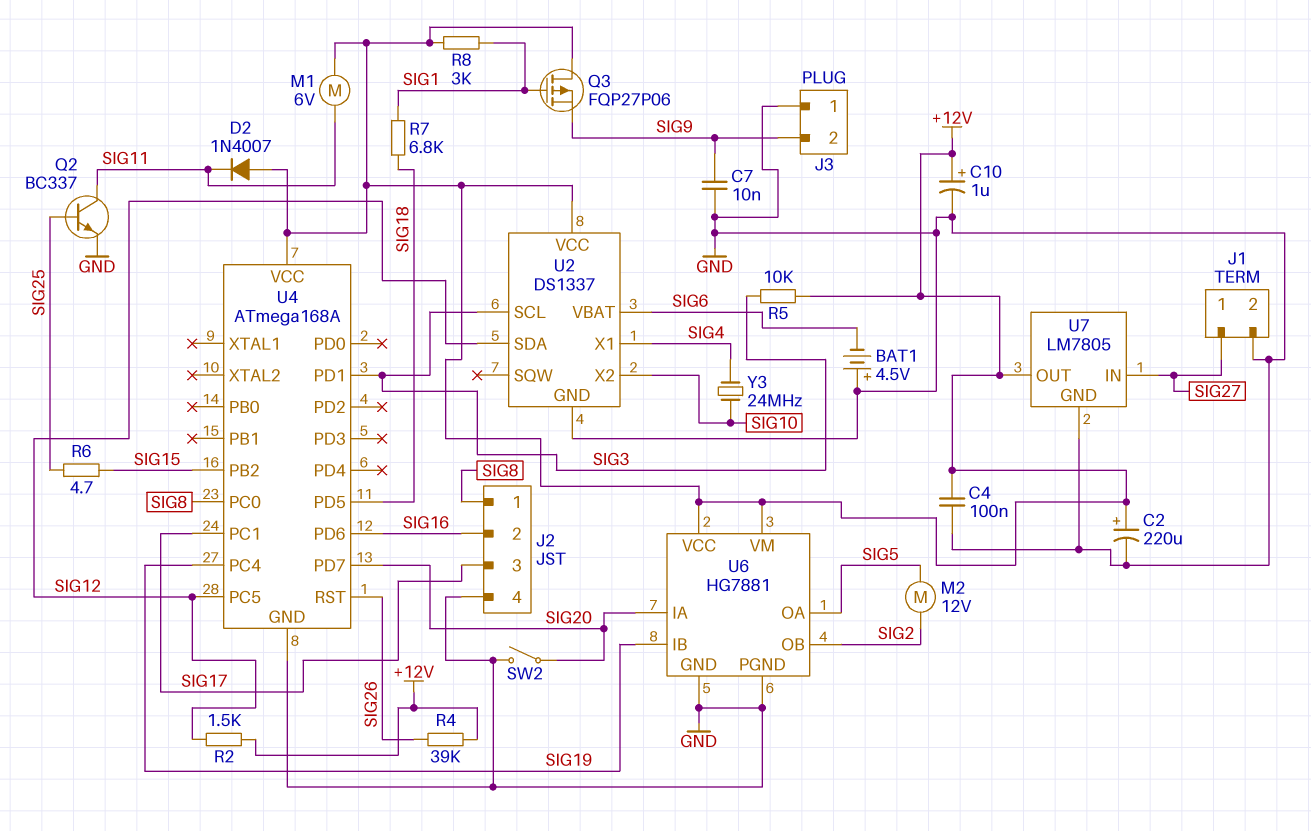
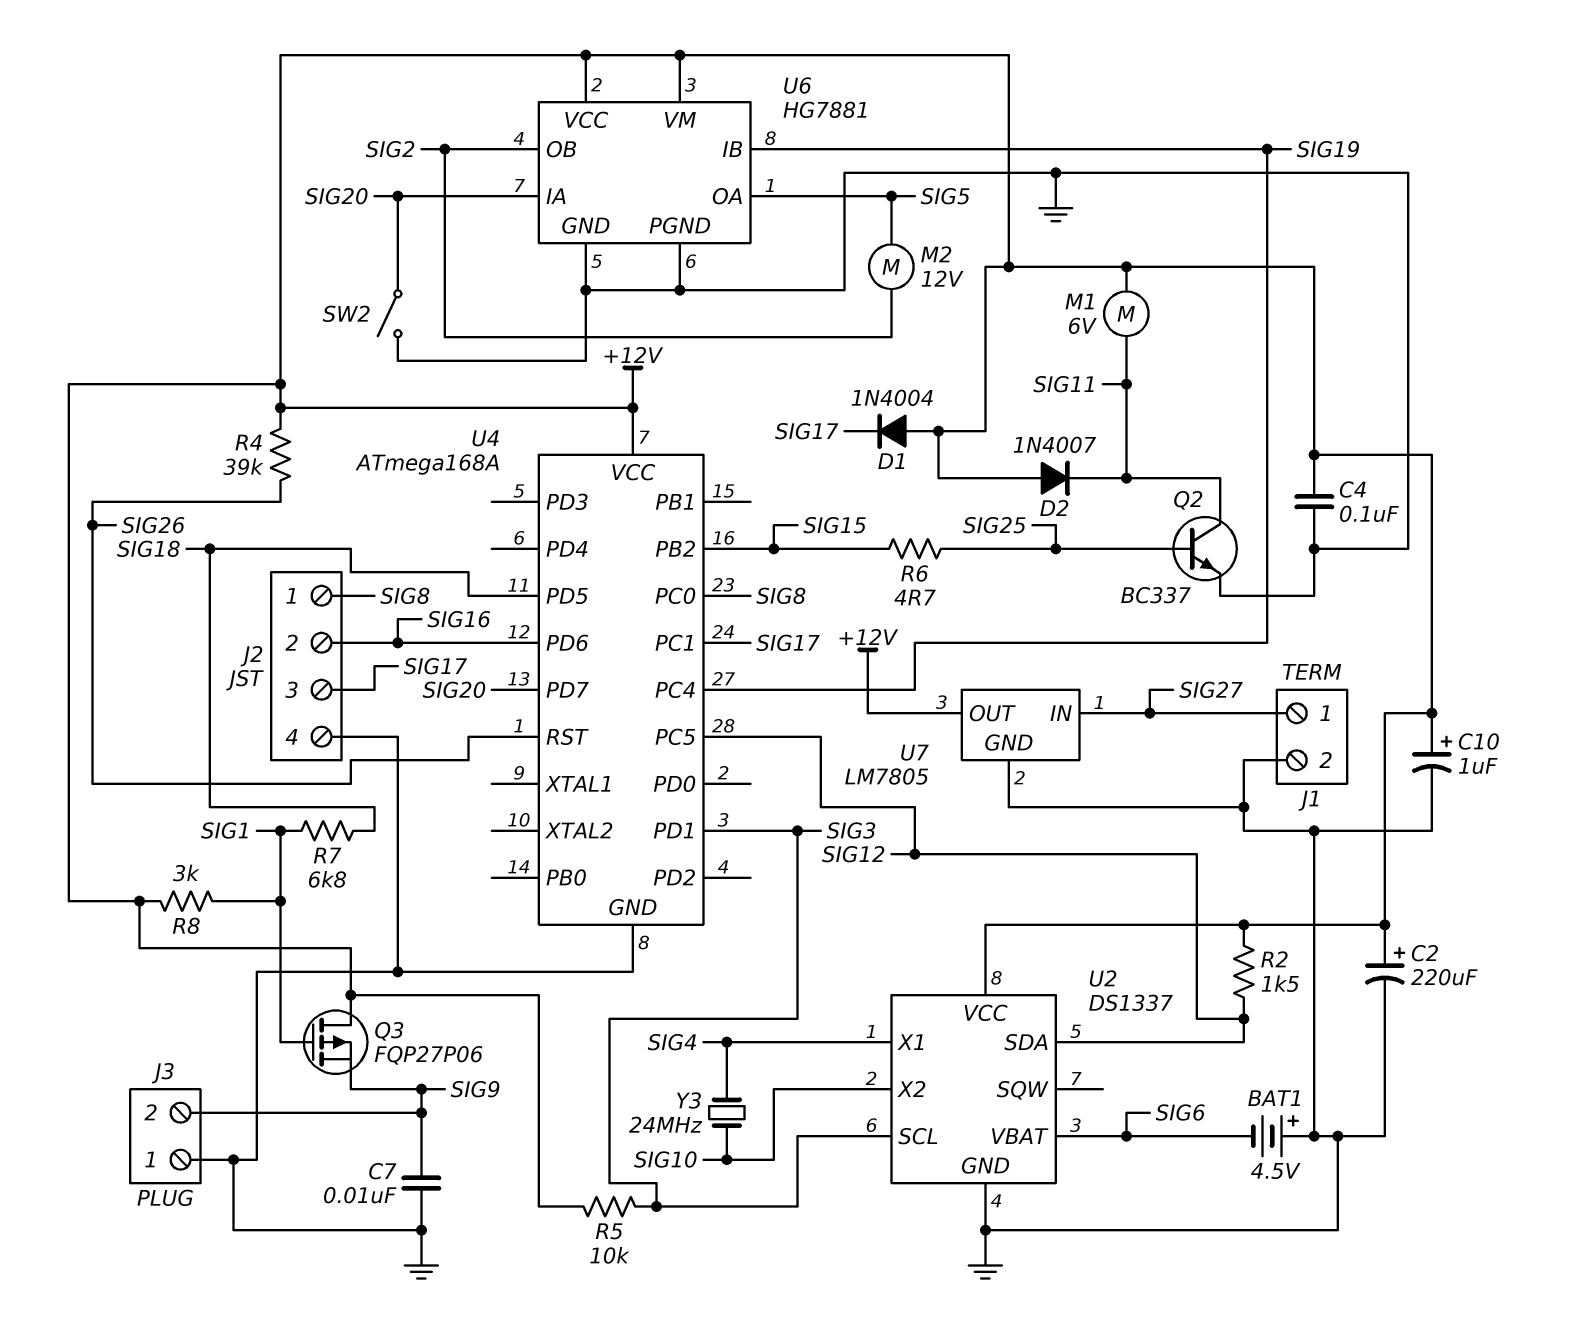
D1: none -> diode 1N4004 (A +12V, K SIG17)

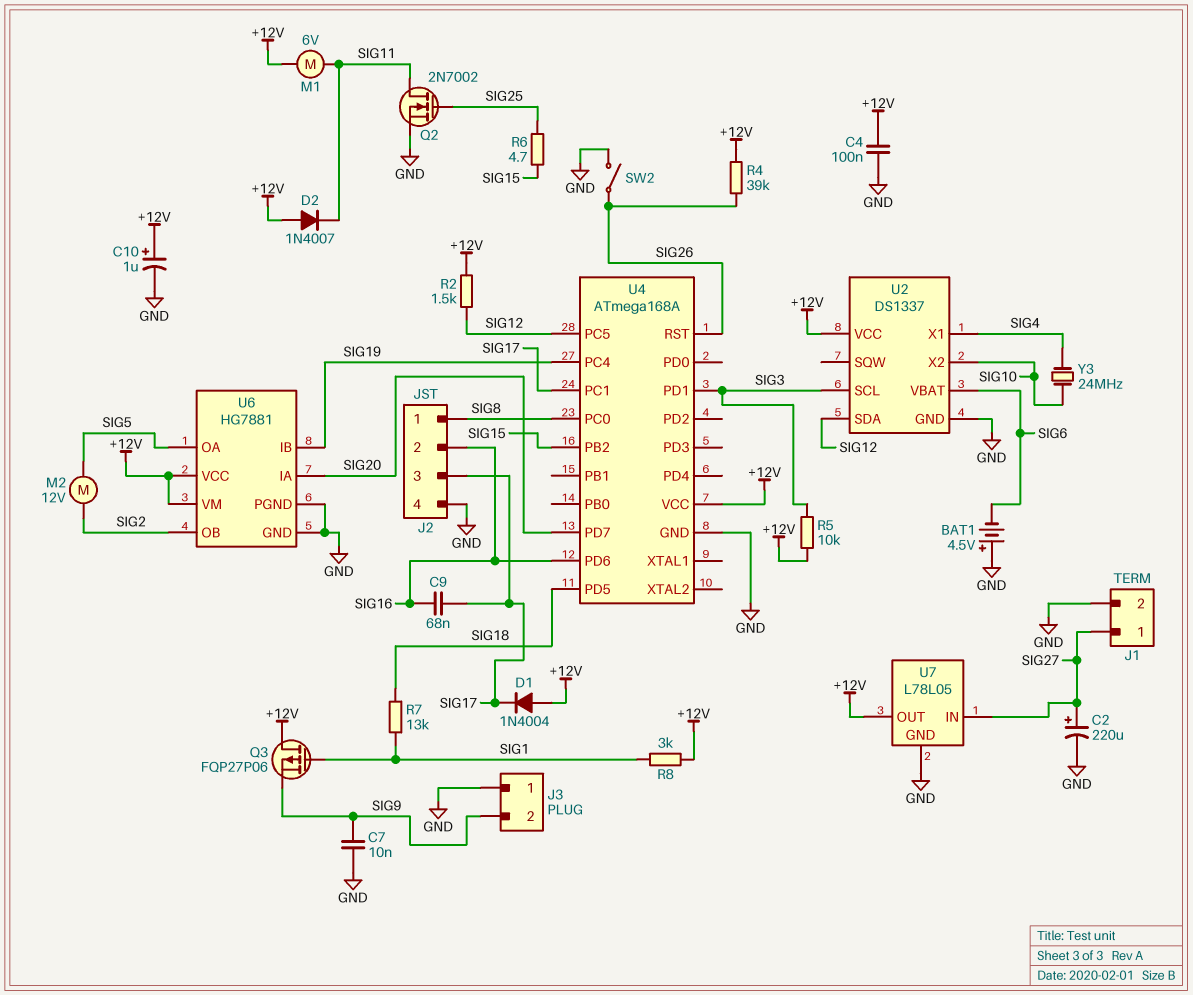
C2: 220uF (plus +12V, minus GND) -> 220uF (plus SIG27, minus GND)
C9: none -> 68nF (SIG16, SIG17)
Q2: NPN BC337 (B SIG25, C SIG11, E GND) -> NMOS 2N7002 (G SIG25, D SIG11, S GND)
R7: 6.8k (SIG1, SIG18) -> 13k (SIG1, SIG18)
SW2: switch (GND, SIG20) -> switch (GND, SIG26)
U7: LM7805 -> L78L05

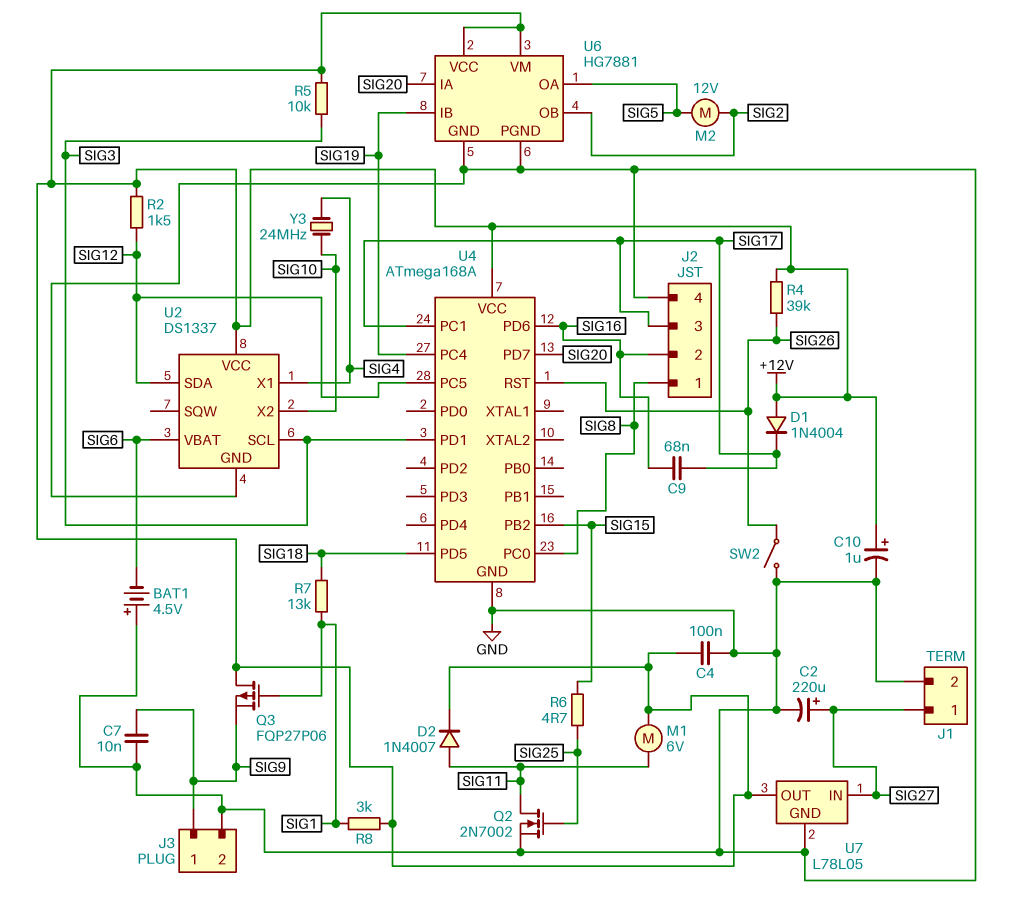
D2: diode 1N4007 (A +12V, K SIG11) -> diode 1N4007 (A SIG11, K +12V)
J3 pin 1: GND -> SIG9
J3 pin 2: SIG9 -> GND

